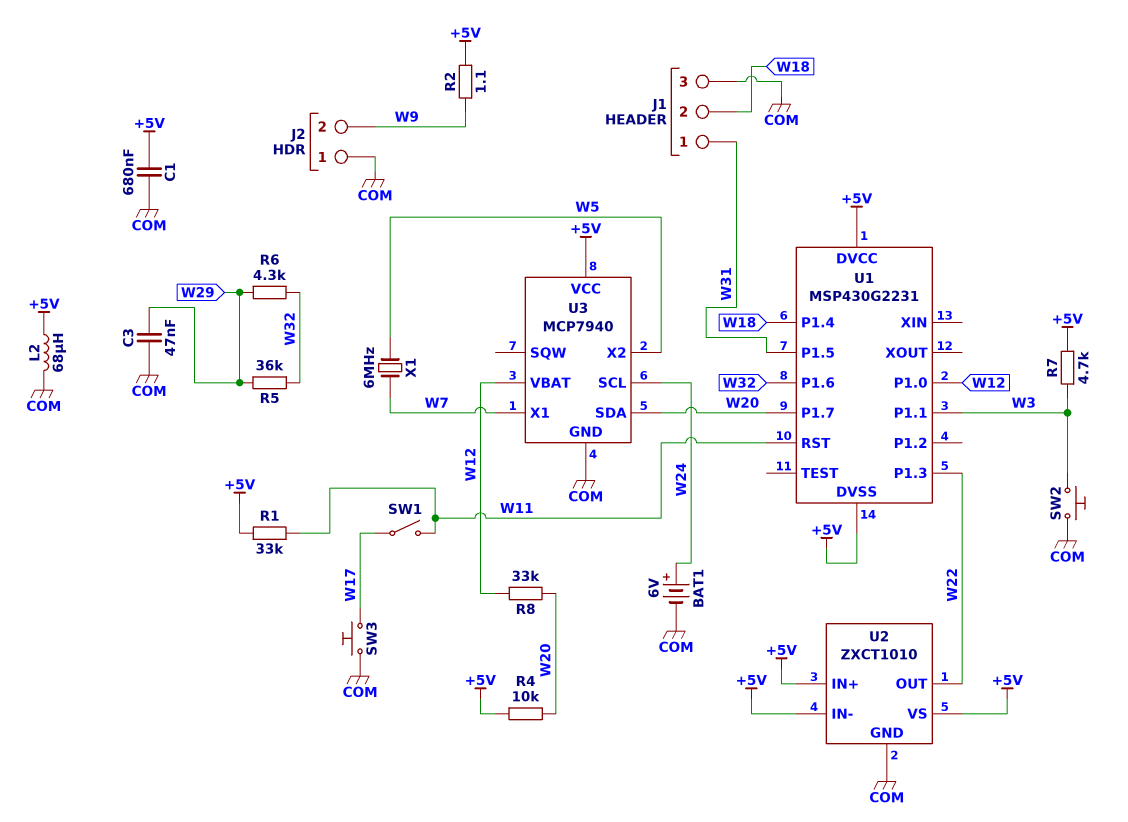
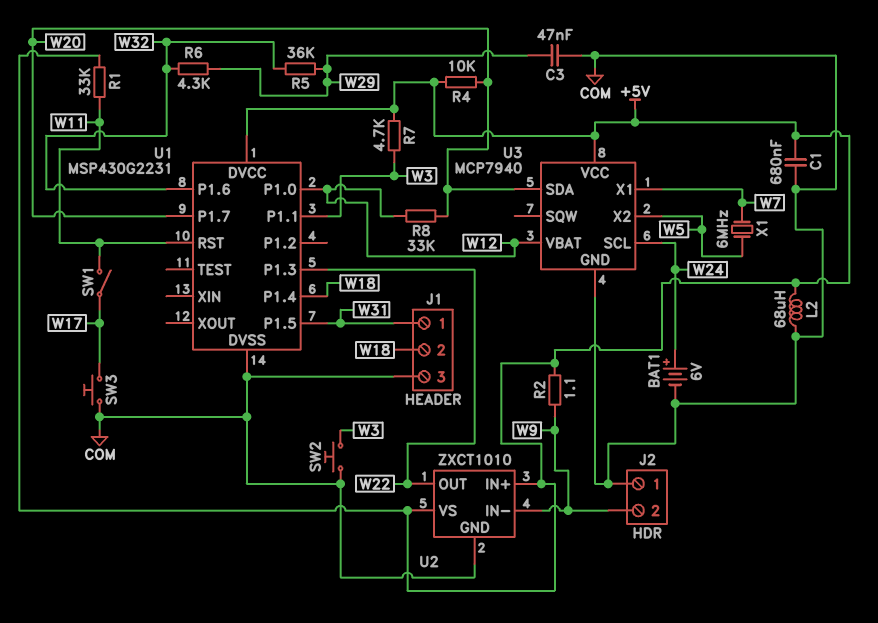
U1 pin DVSS: +5V -> COM
U2 pin IN-: +5V -> W9

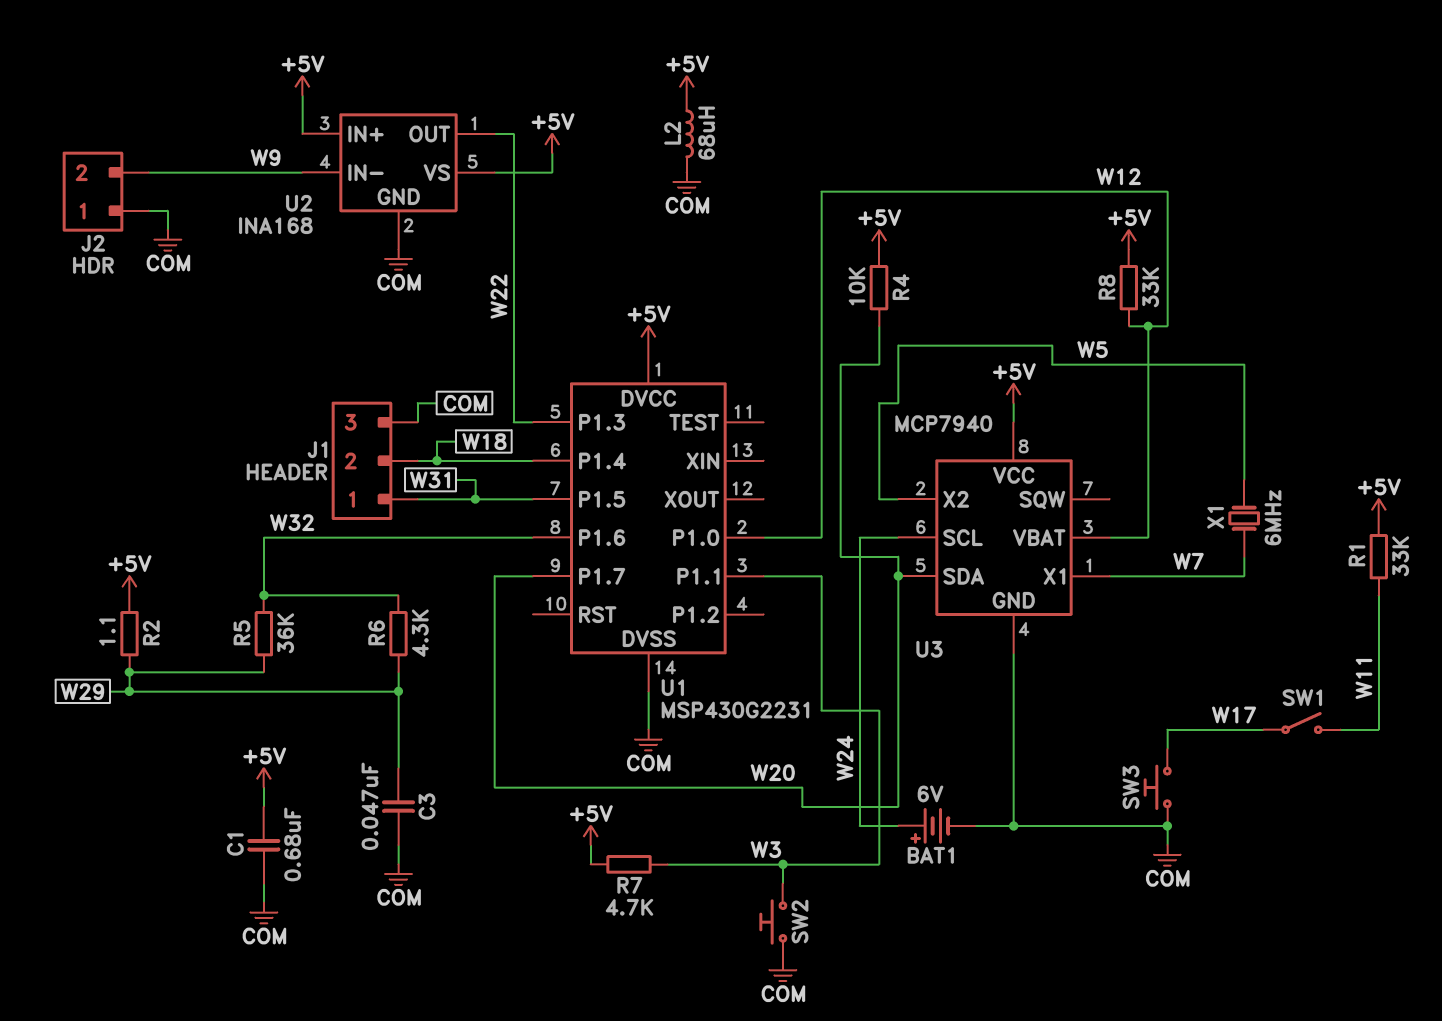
R2: 1.1 (+5V, W9) -> 1.1 (+5V, W29)
R8: 33k (W12, W20) -> 33k (+5V, W12)
U1 pin RST: W11 -> none
U2: ZXCT1010 -> INA168

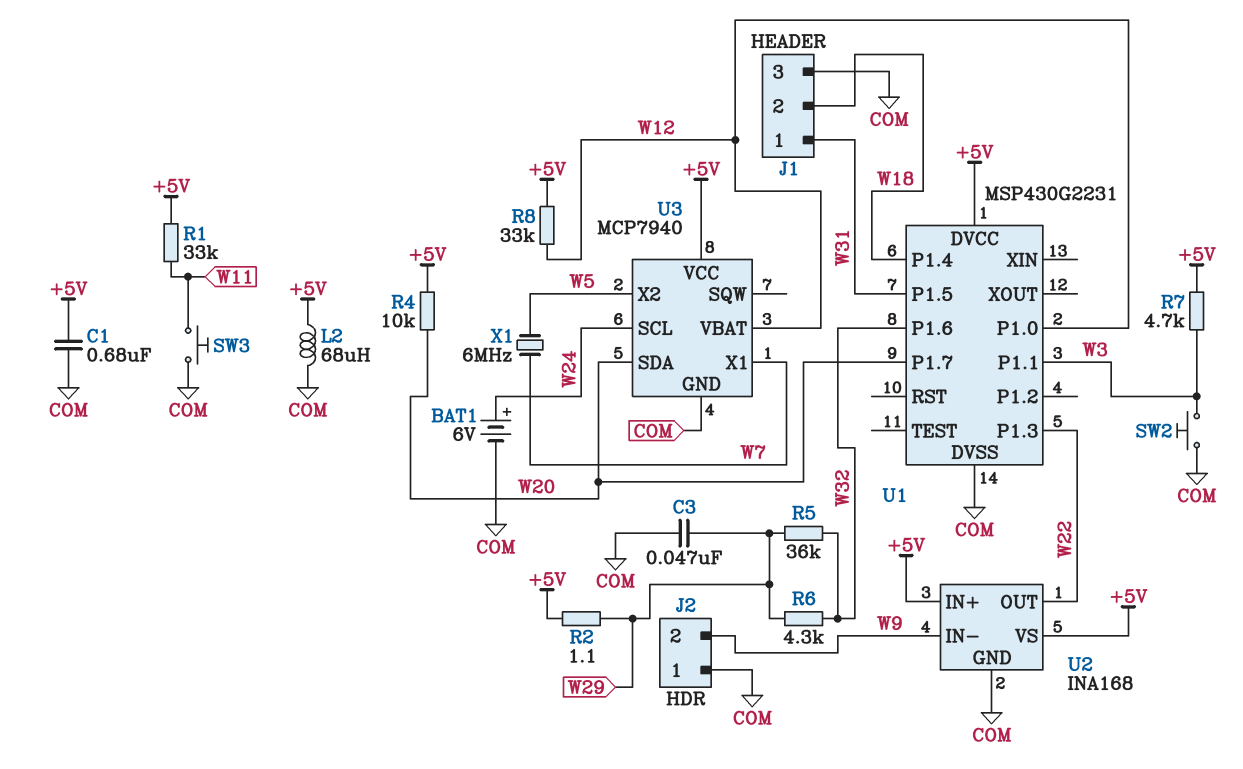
SW1: switch (W11, W17) -> none
SW3: button (COM, W17) -> button (COM, W11)

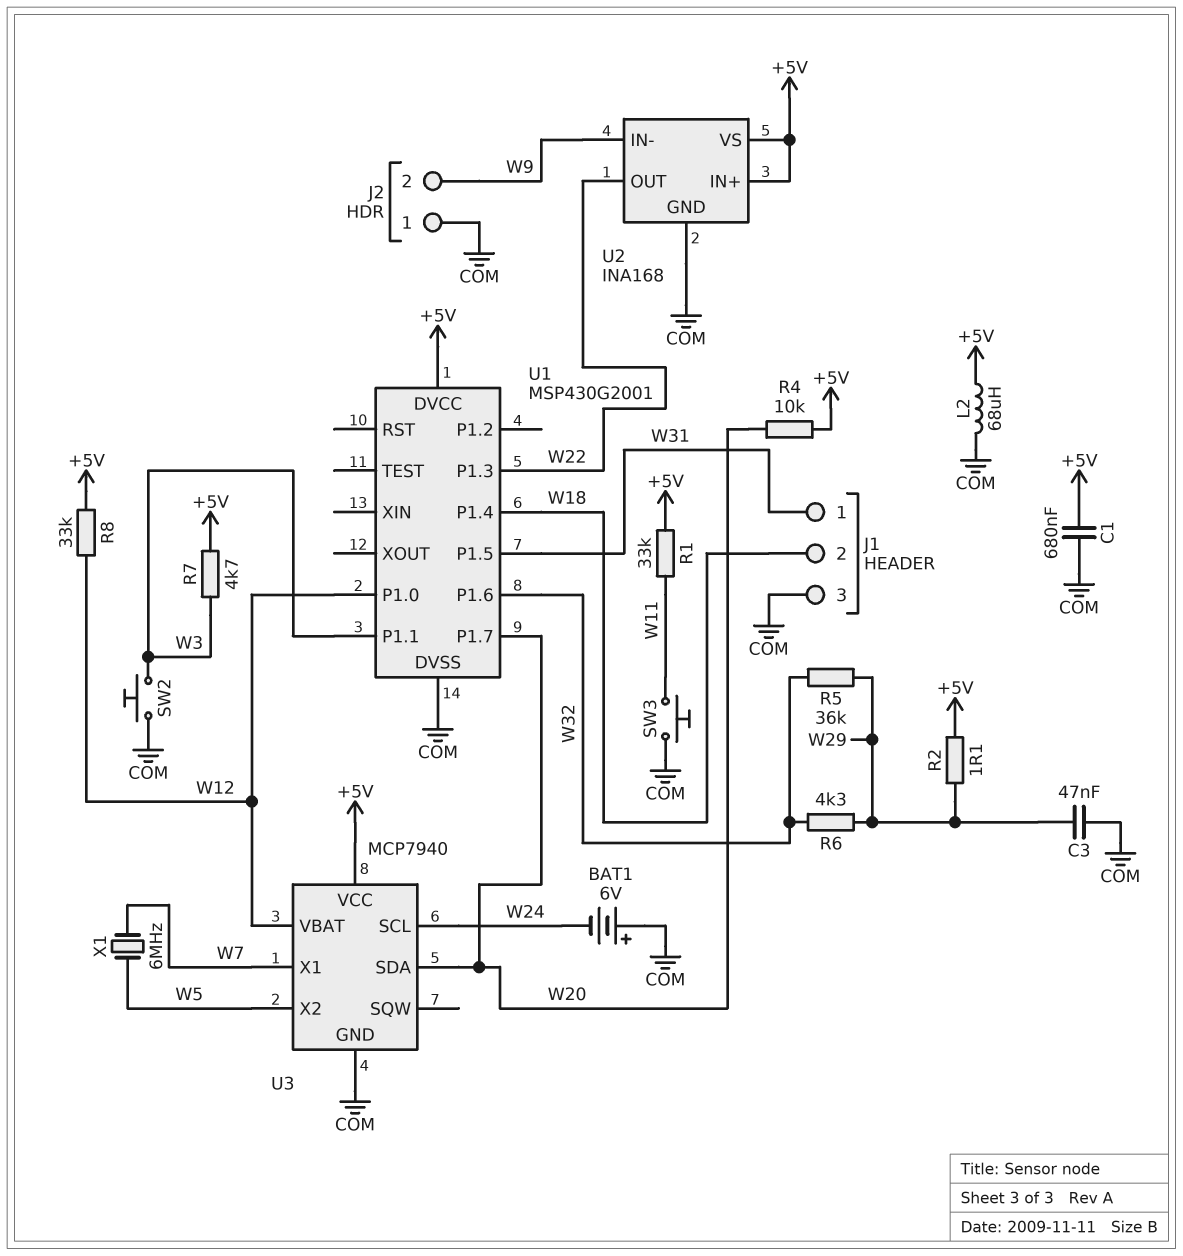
BAT1: 6V (plus W24, minus COM) -> 6V (plus COM, minus W24)
U1: MSP430G2231 -> MSP430G2001

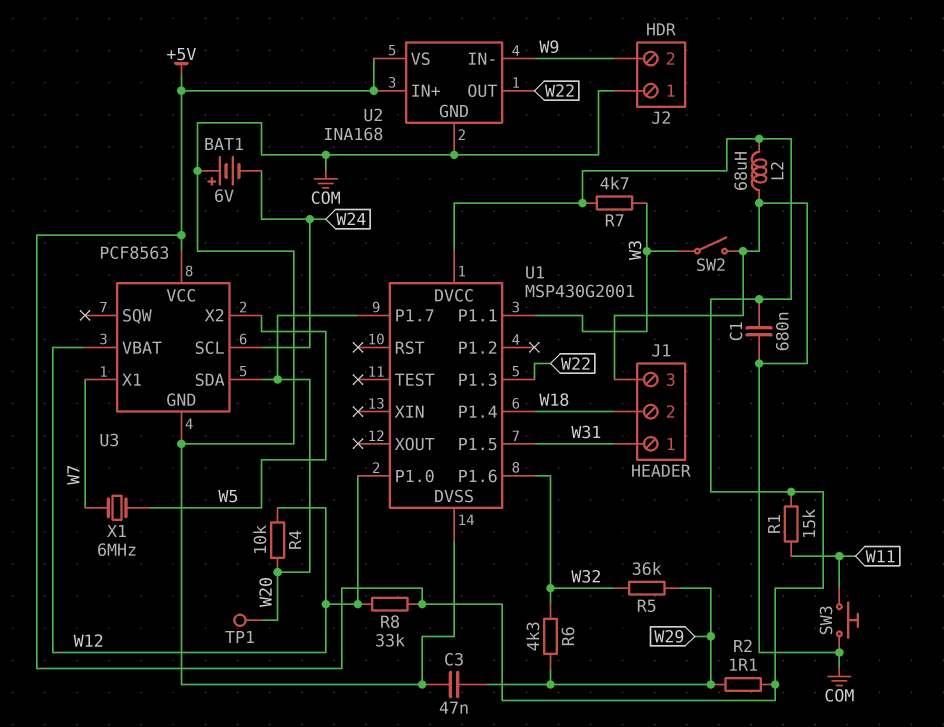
R1: 33k (+5V, W11) -> 15k (+5V, W11)
R4: 10k (+5V, W20) -> 10k (W12, W20)
SW2: button (COM, W3) -> switch (COM, W3)
TP1: none -> test point (W20)
U3: MCP7940 -> PCF8563

